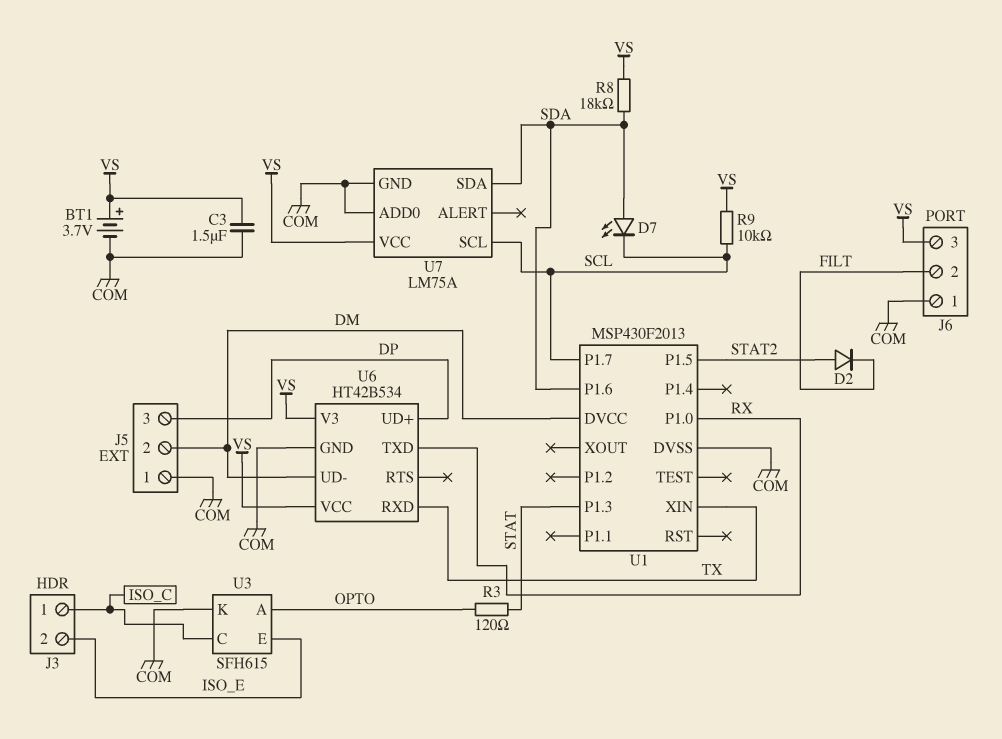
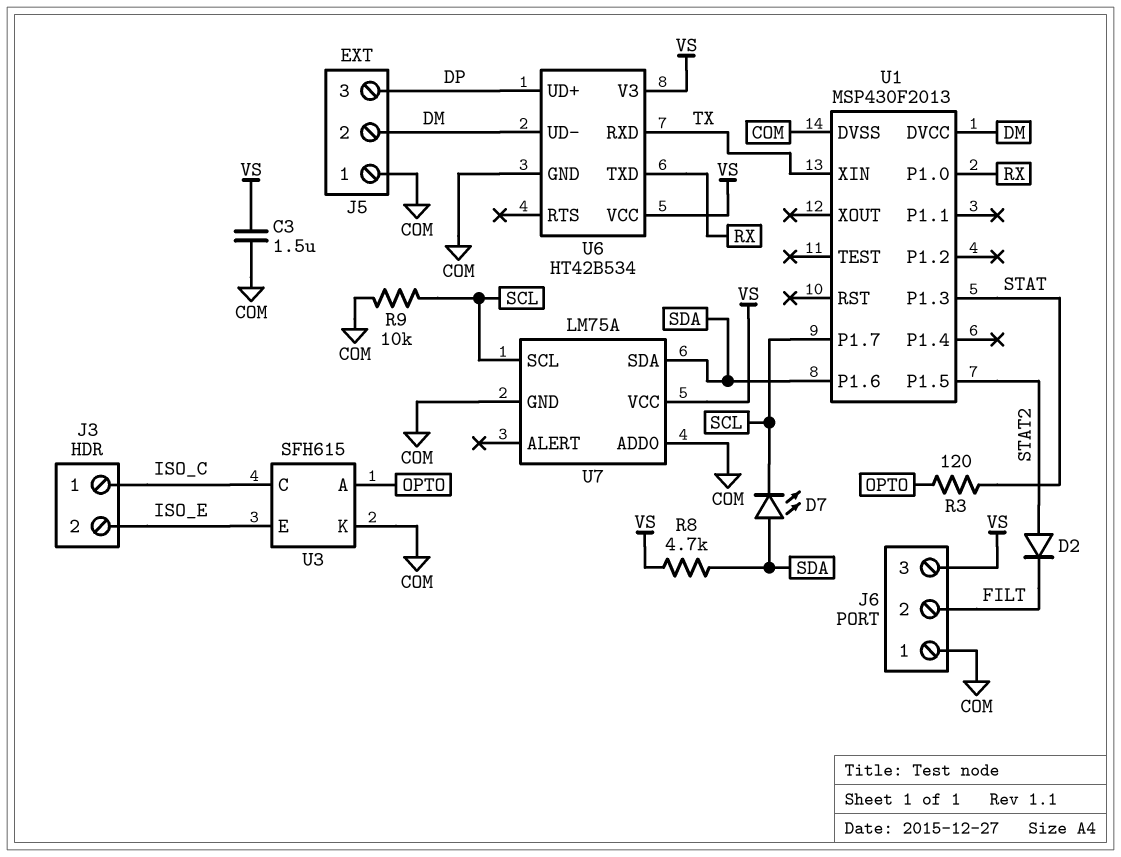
BT1: 3.7V (plus VS, minus COM) -> none
R8: 18k (SDA, VS) -> 4.7k (SDA, VS)
R9: 10k (SCL, VS) -> 10k (COM, SCL)

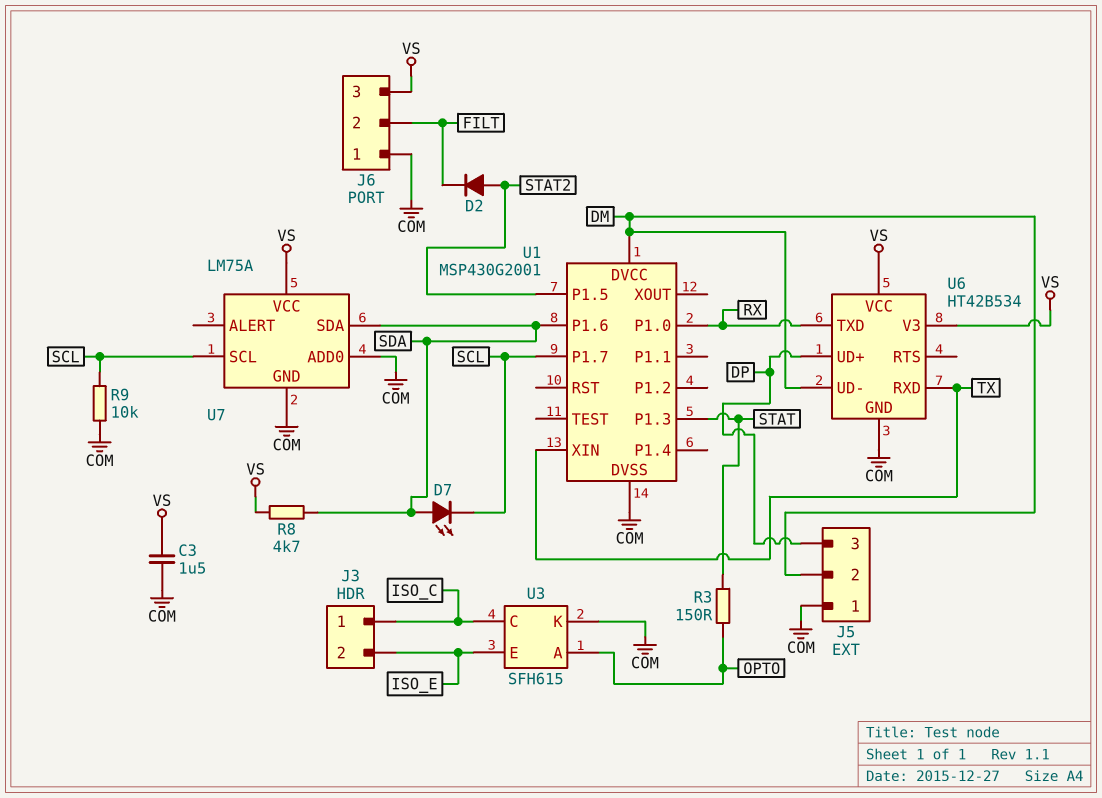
R3: 120 (OPTO, STAT) -> 150 (OPTO, STAT)
U1: MSP430F2013 -> MSP430G2001

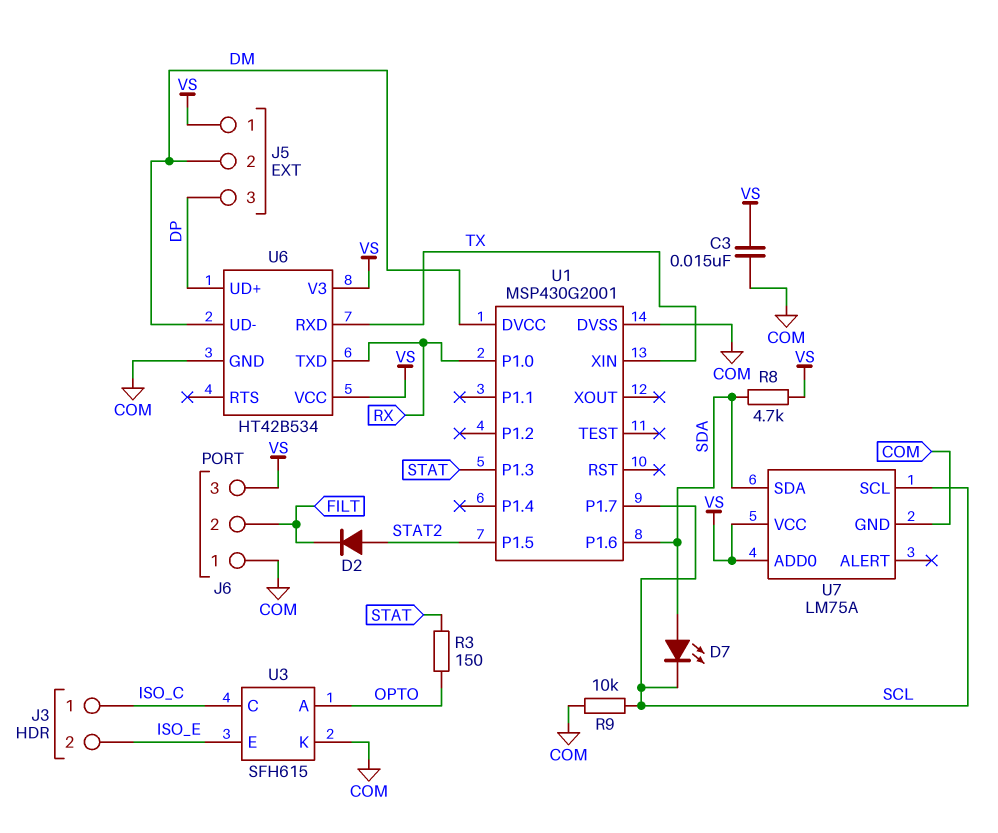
C3: 1.5uF (COM, VS) -> 15nF (COM, VS)
J5 pin 1: COM -> VS
U7 pin ADD0: COM -> VS

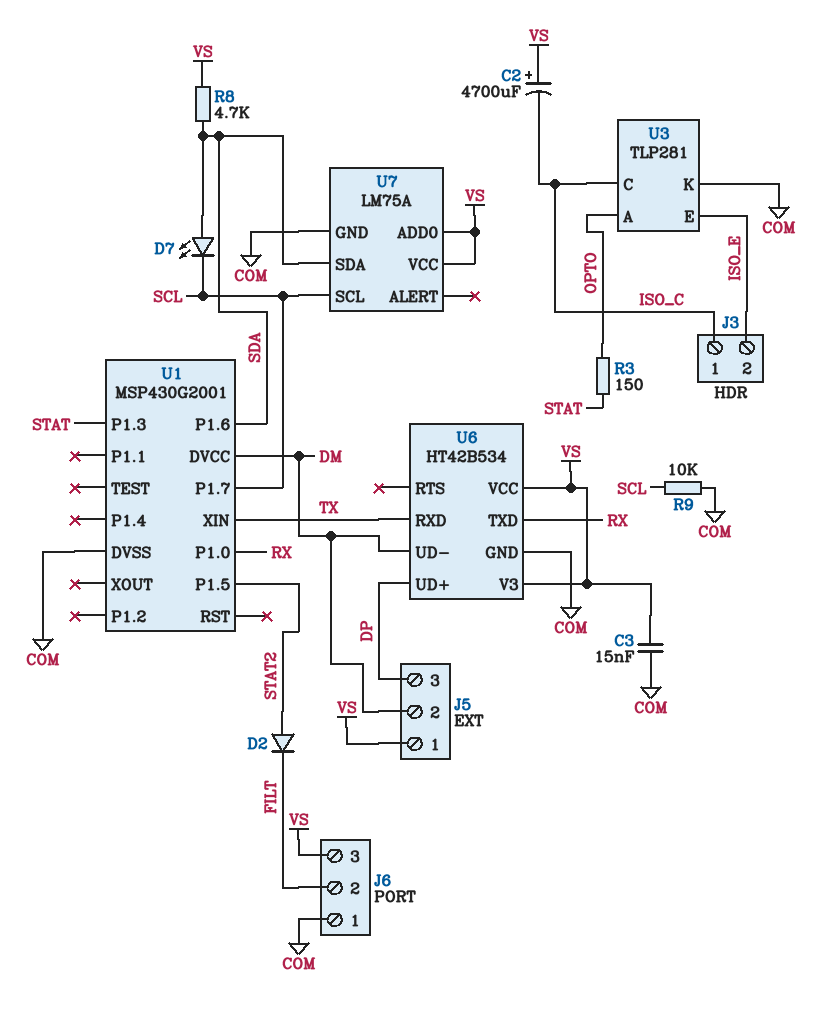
C2: none -> 4700uF (plus VS, minus ISO_C)
U3: SFH615 -> TLP281

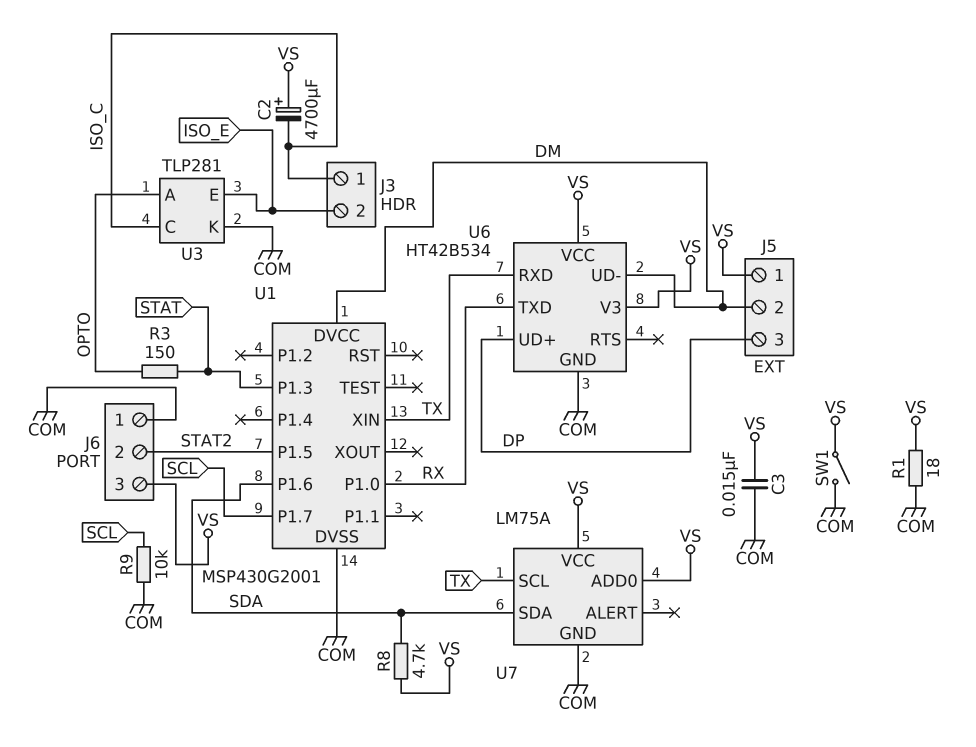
D2: diode (A STAT2, K FILT) -> none
D7: LED (A SDA, K SCL) -> none
J6 pin 2: FILT -> STAT2
R1: none -> 18 (COM, VS)
SW1: none -> switch (COM, VS)
U7 pin SCL: SCL -> TX

